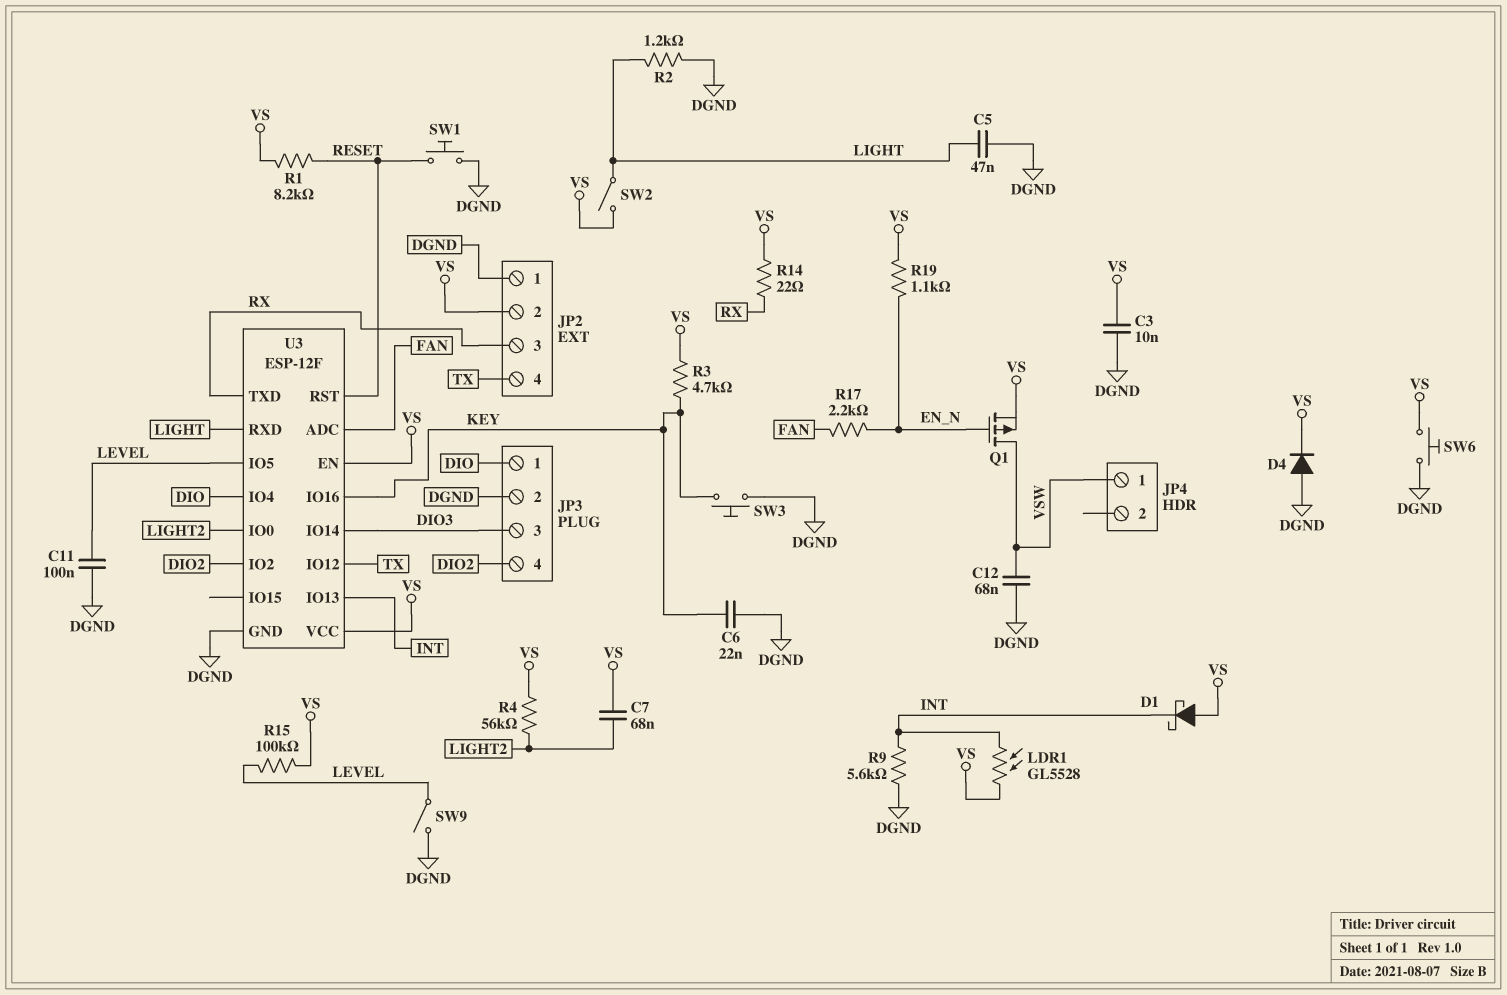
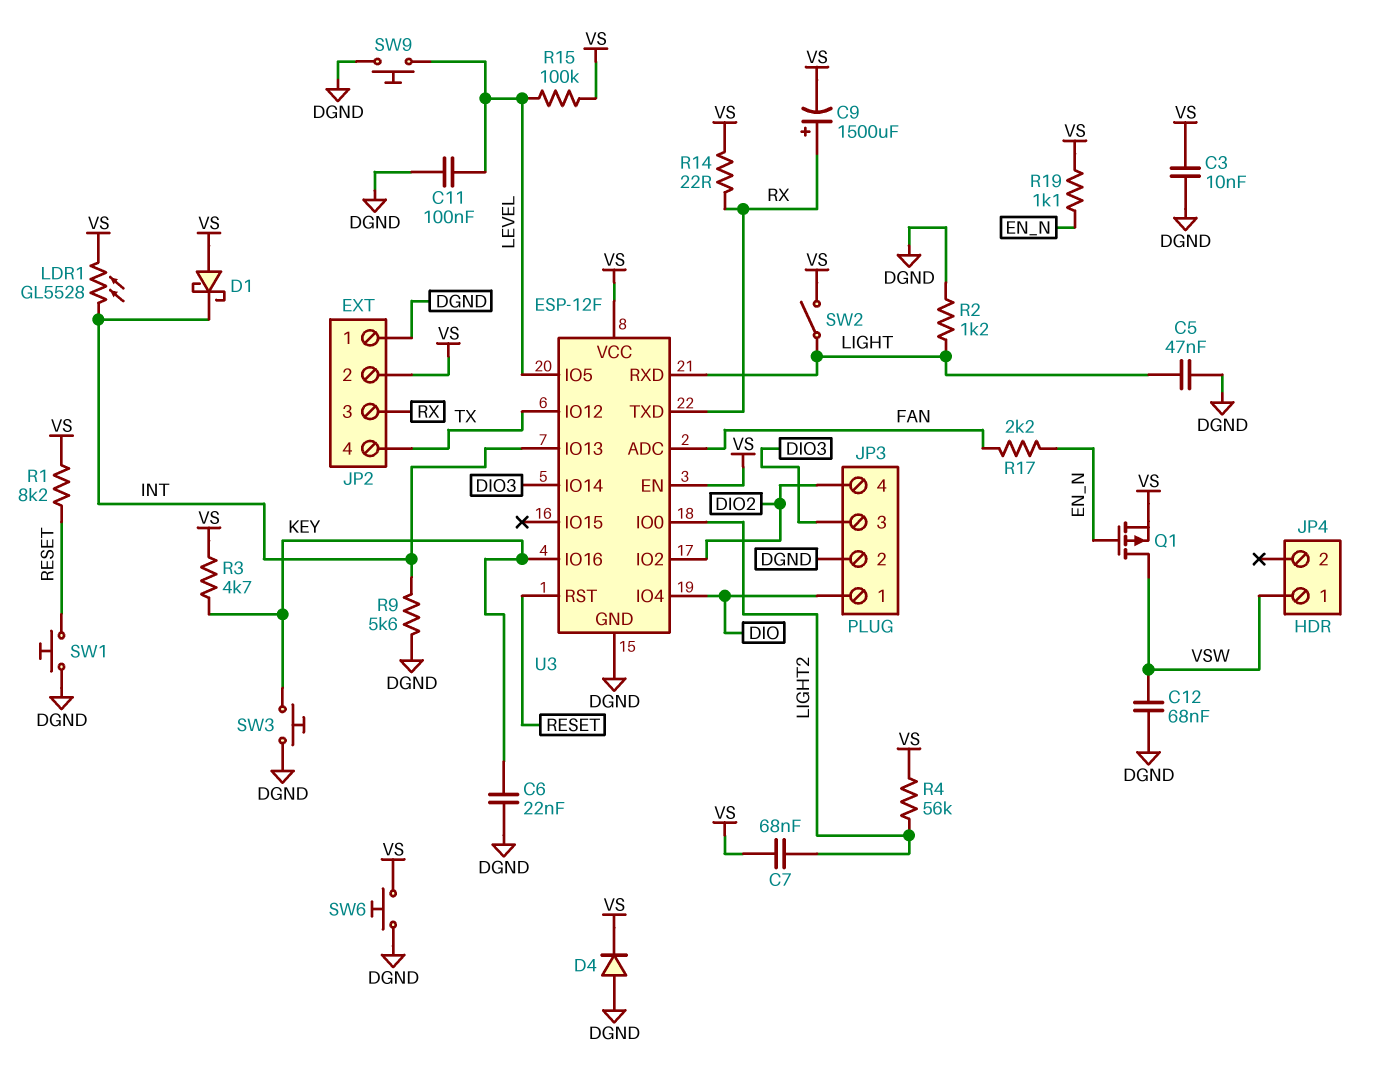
C9: none -> 1500uF (plus RX, minus VS)
SW9: switch (DGND, LEVEL) -> button (DGND, LEVEL)

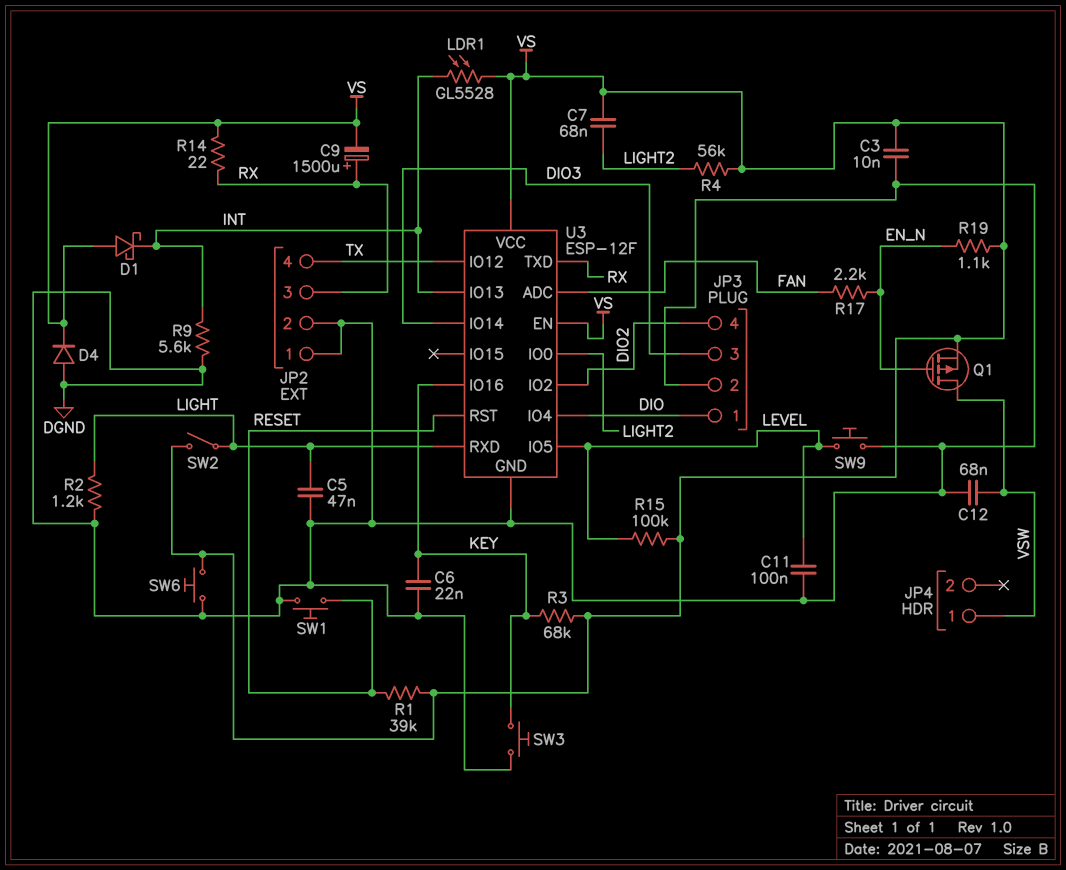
JP2 pin 2: VS -> DGND
R1: 8.2k (RESET, VS) -> 39k (RESET, VS)
R3: 4.7k (KEY, VS) -> 68k (KEY, VS)

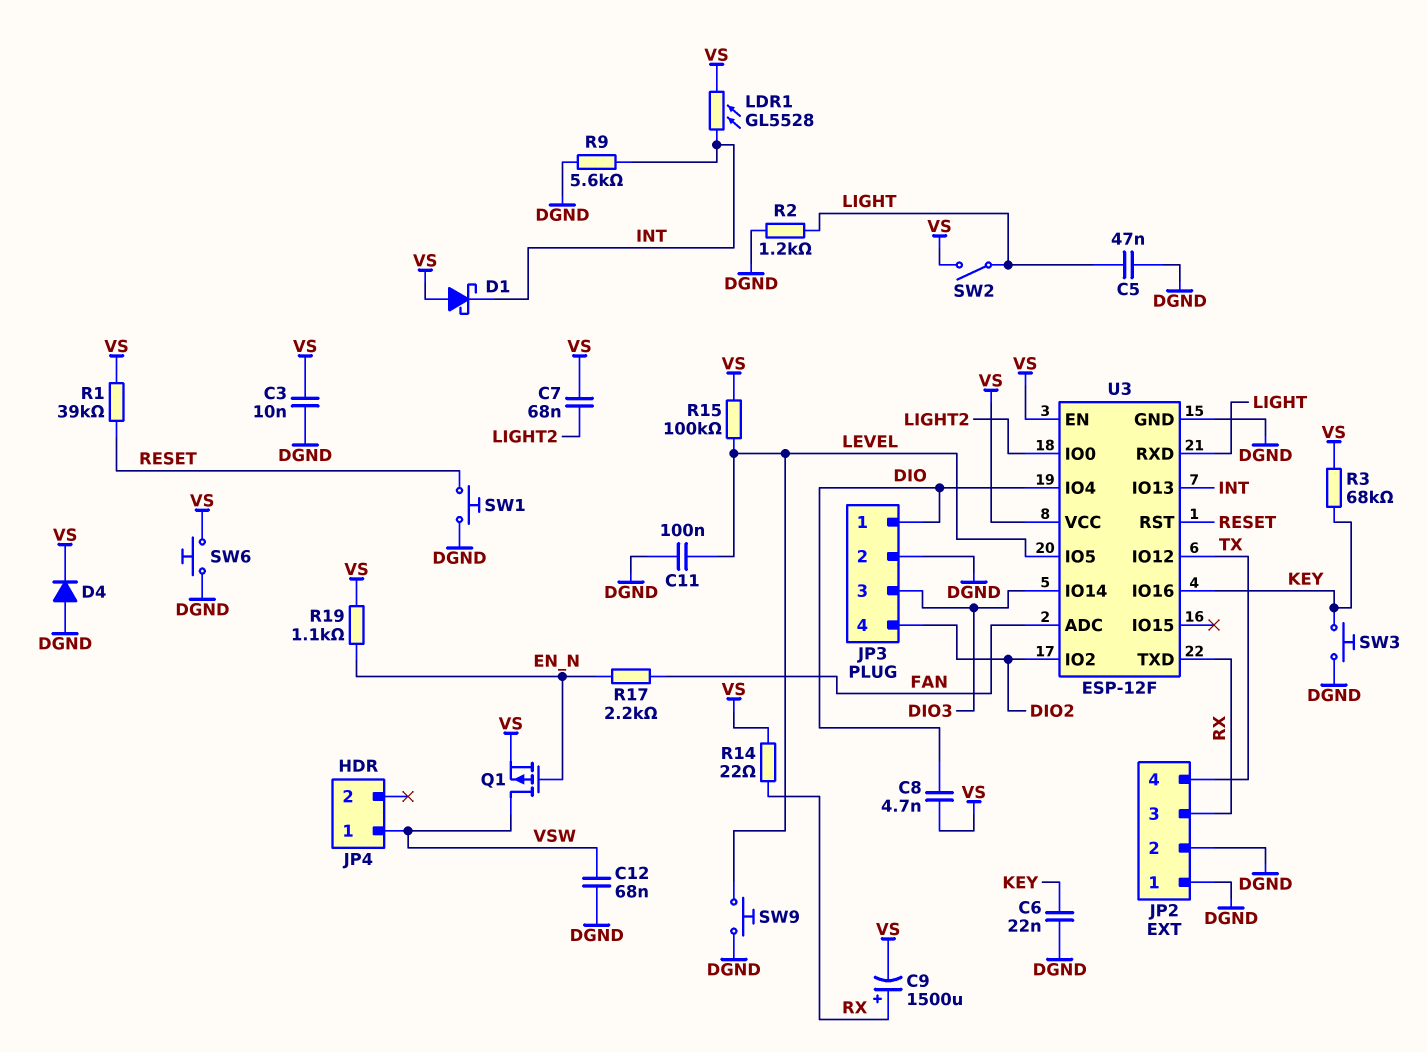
C8: none -> 4.7nF (DIO, VS)
R4: 56k (LIGHT2, VS) -> none

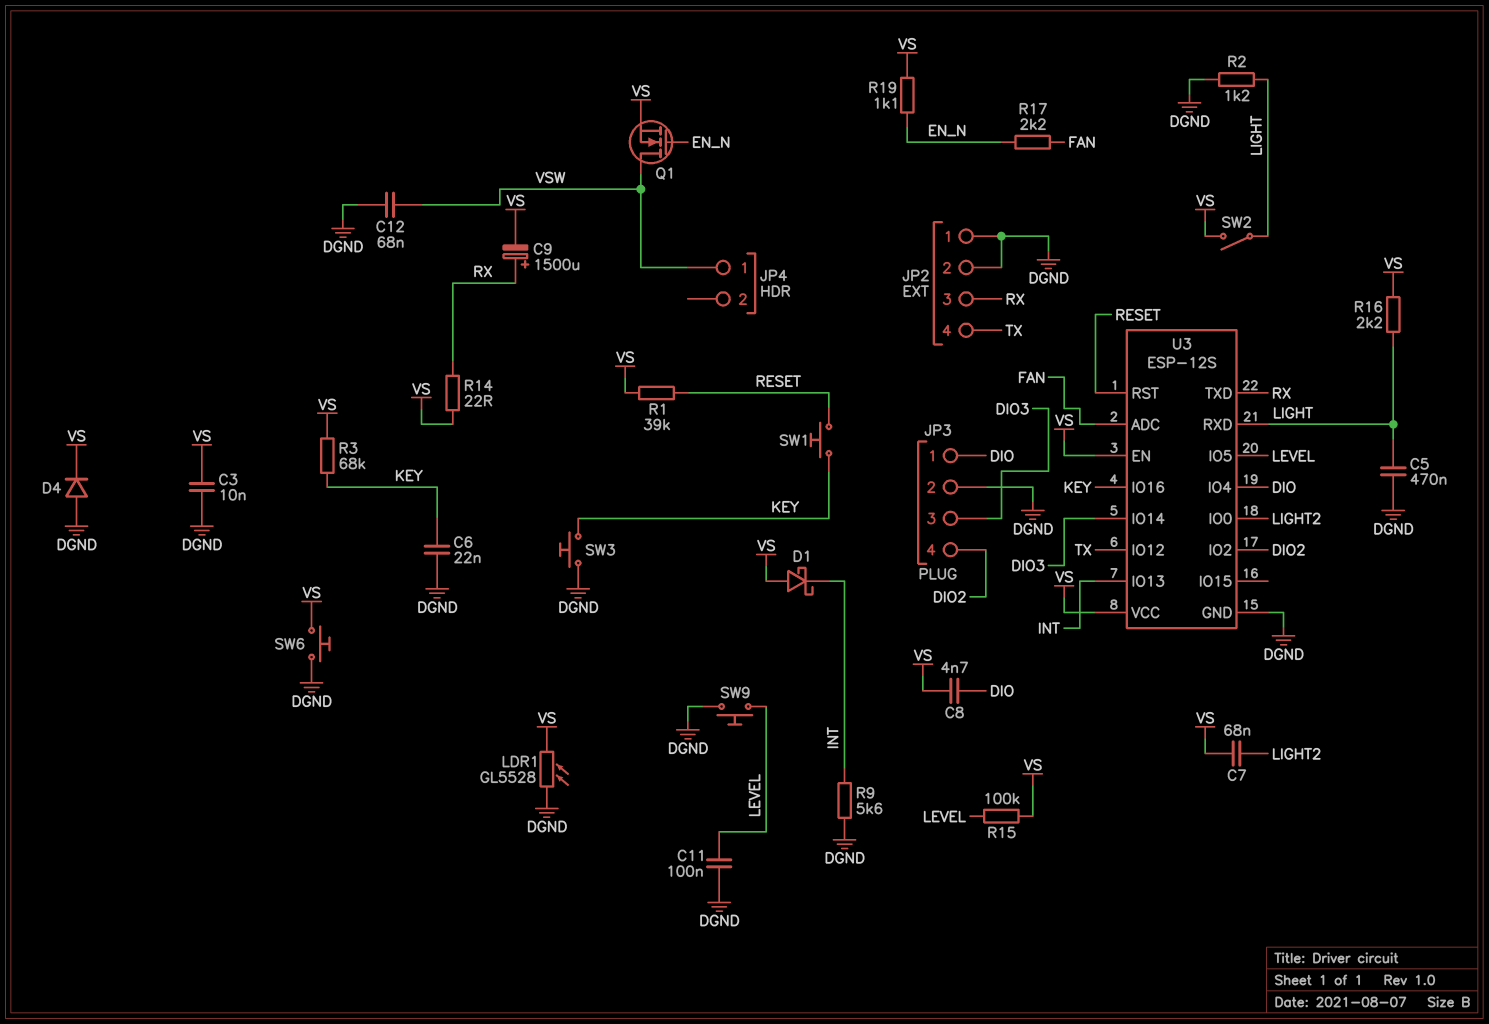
C5: 47nF (DGND, LIGHT) -> 470nF (DGND, LIGHT)
LDR1: GL5528 (INT, VS) -> GL5528 (DGND, VS)
Q1: PMOS (G EN_N, D VSW, S VS) -> NMOS (G EN_N, D VSW, S VS)
R16: none -> 2.2k (LIGHT, VS)
SW1: button (DGND, RESET) -> button (KEY, RESET)
U3: ESP-12F -> ESP-12S

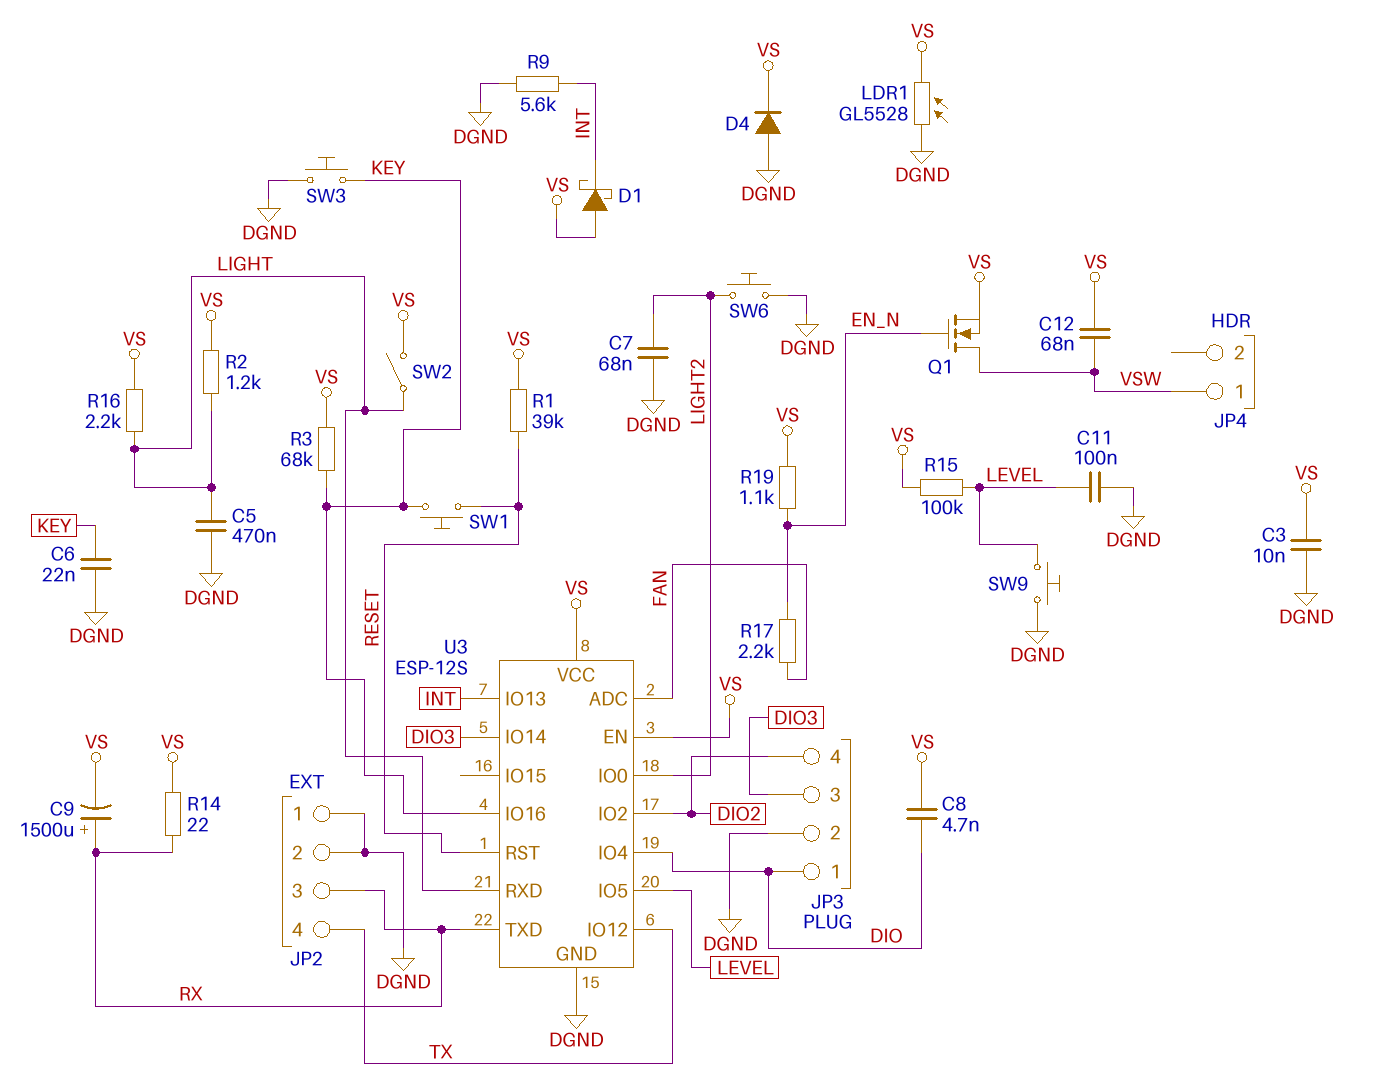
C7: 68nF (LIGHT2, VS) -> 68nF (DGND, LIGHT2)
C12: 68nF (DGND, VSW) -> 68nF (VS, VSW)
R2: 1.2k (DGND, LIGHT) -> 1.2k (LIGHT, VS)
SW6: button (DGND, VS) -> button (DGND, LIGHT2)

